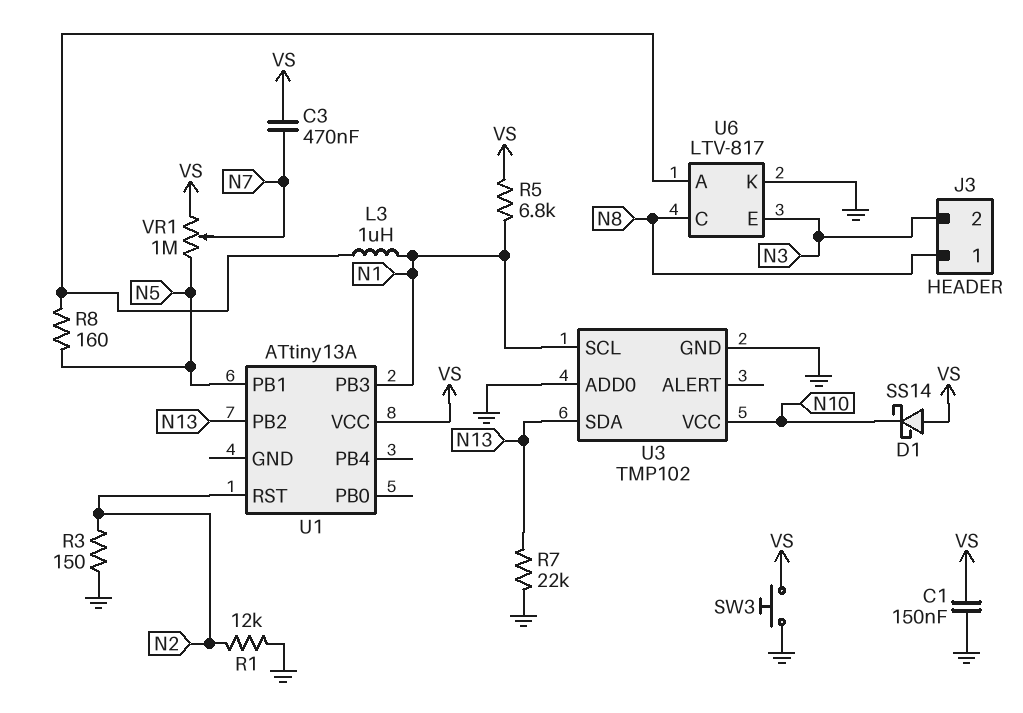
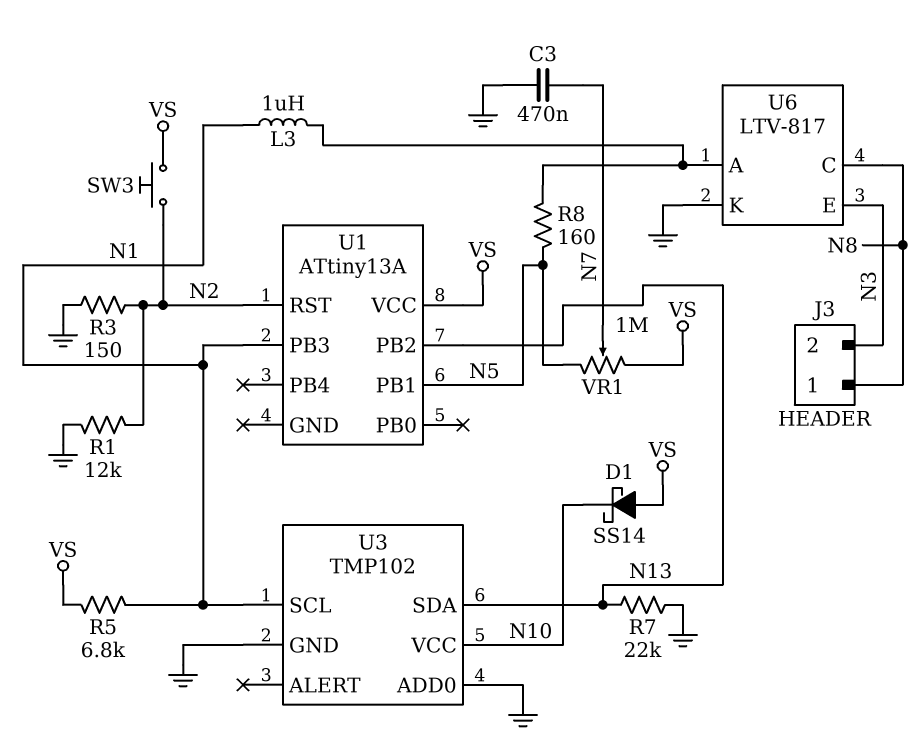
C1: 150nF (GND, VS) -> none
C3: 470nF (N7, VS) -> 470nF (GND, N7)
SW3: button (GND, VS) -> button (N2, VS)

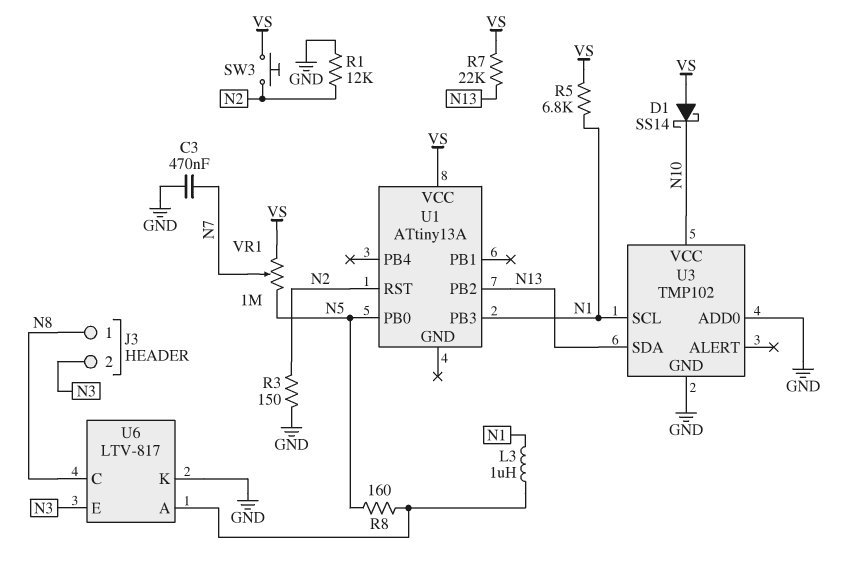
R7: 22k (GND, N13) -> 22k (N13, VS)
U1 pin PB0: none -> N5
U1 pin PB1: N5 -> none

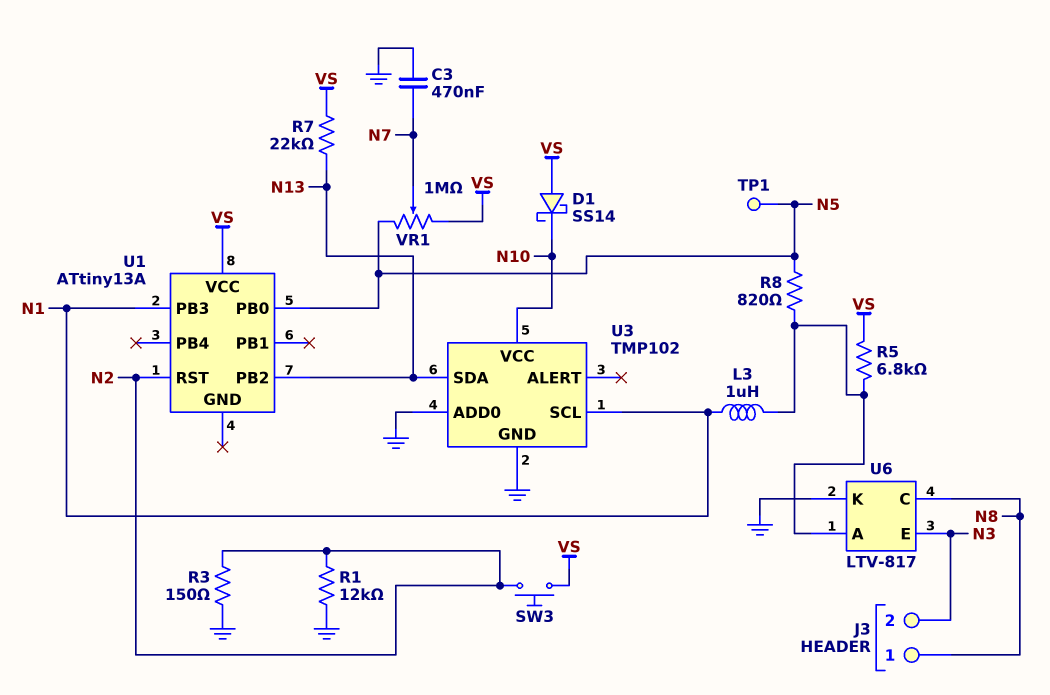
R5: 6.8k (N1, VS) -> 6.8k (U6/A, VS)
R8: 160 (N5, U6/A) -> 820 (N5, U6/A)
TP1: none -> test point (N5)

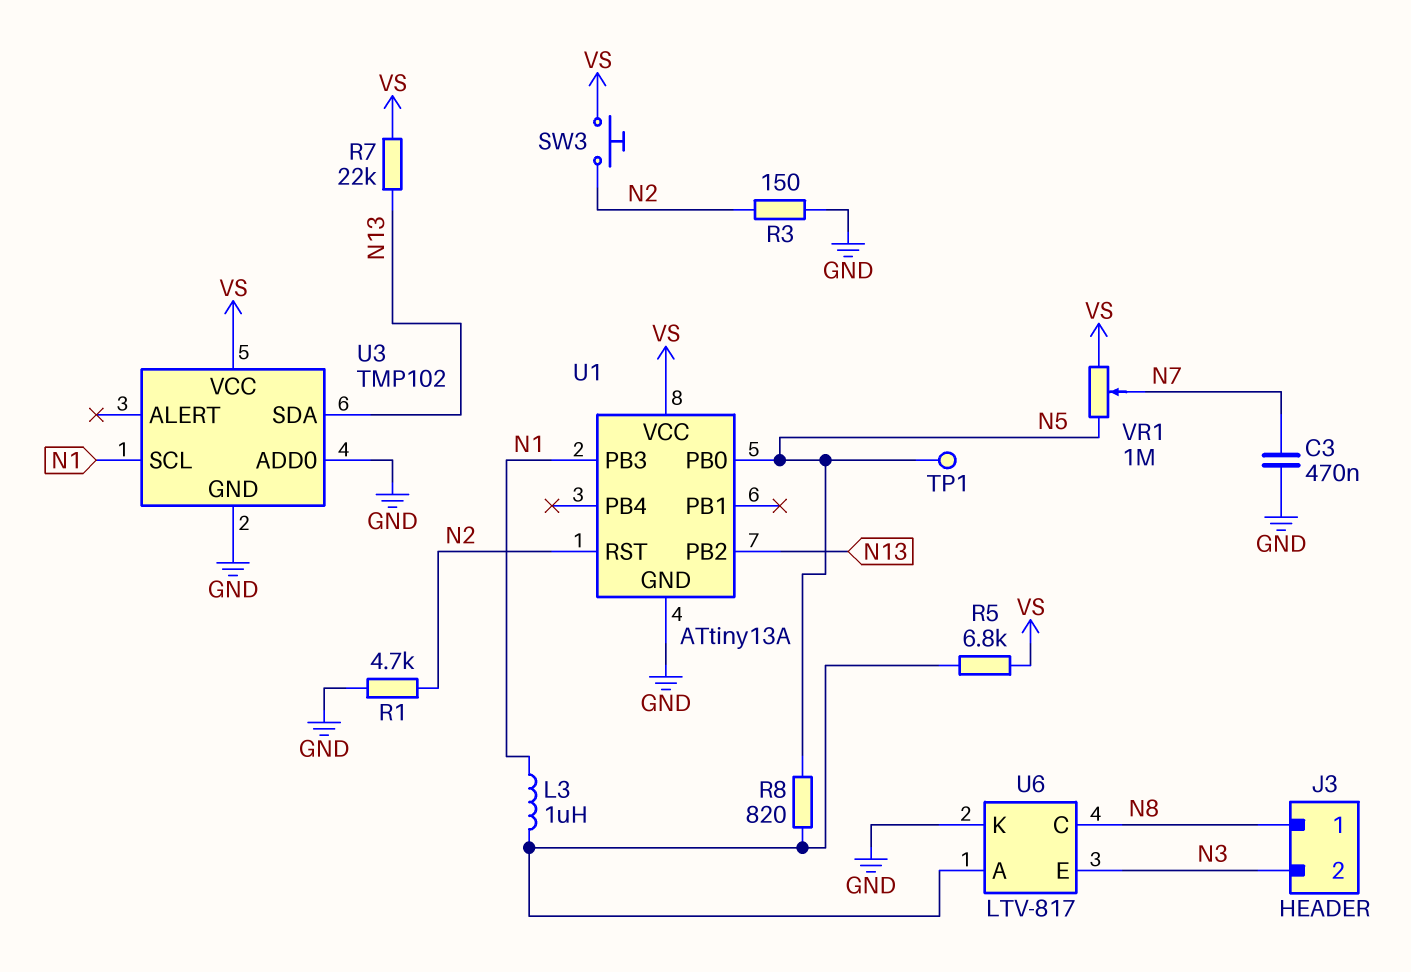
D1: schottky SS14 (A VS, K N10) -> none
R1: 12k (GND, N2) -> 4.7k (GND, N2)
U1 pin GND: none -> GND
U3 pin VCC: N10 -> VS

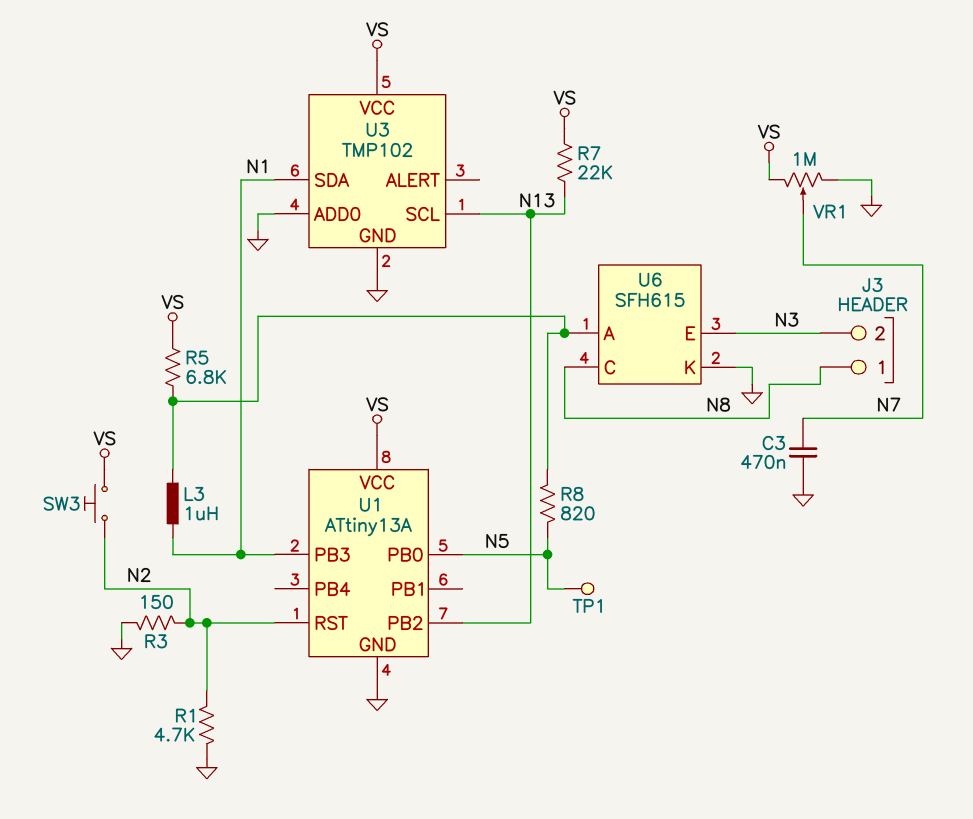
U3 pin SCL: N1 -> N13
U3 pin SDA: N13 -> N1
U6: LTV-817 -> SFH615
VR1: 1M (N5, VS, wiper N7) -> 1M (GND, VS, wiper N7)

